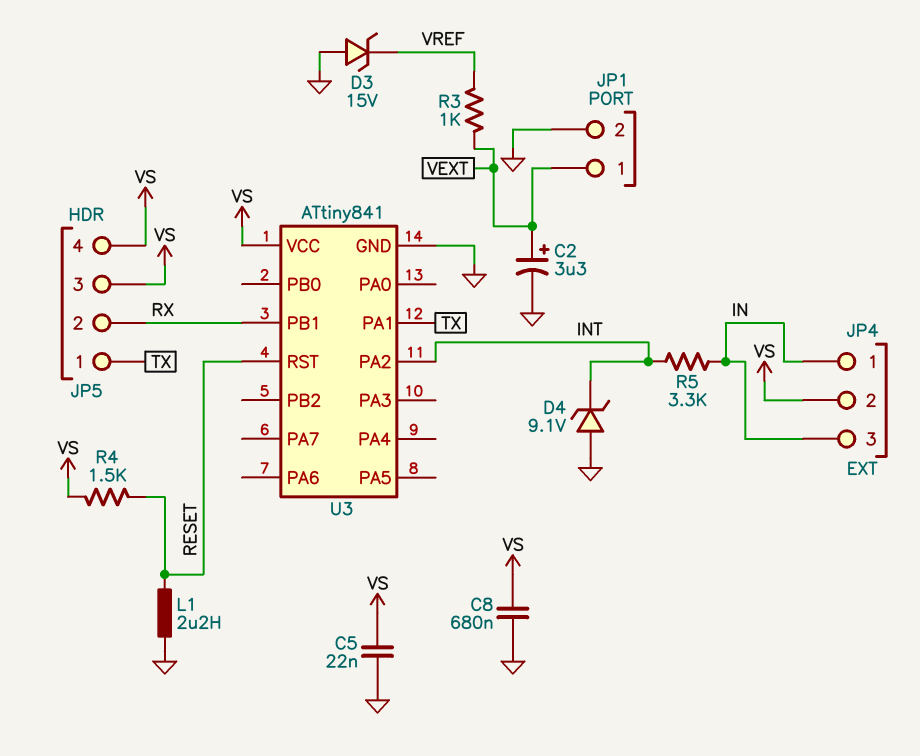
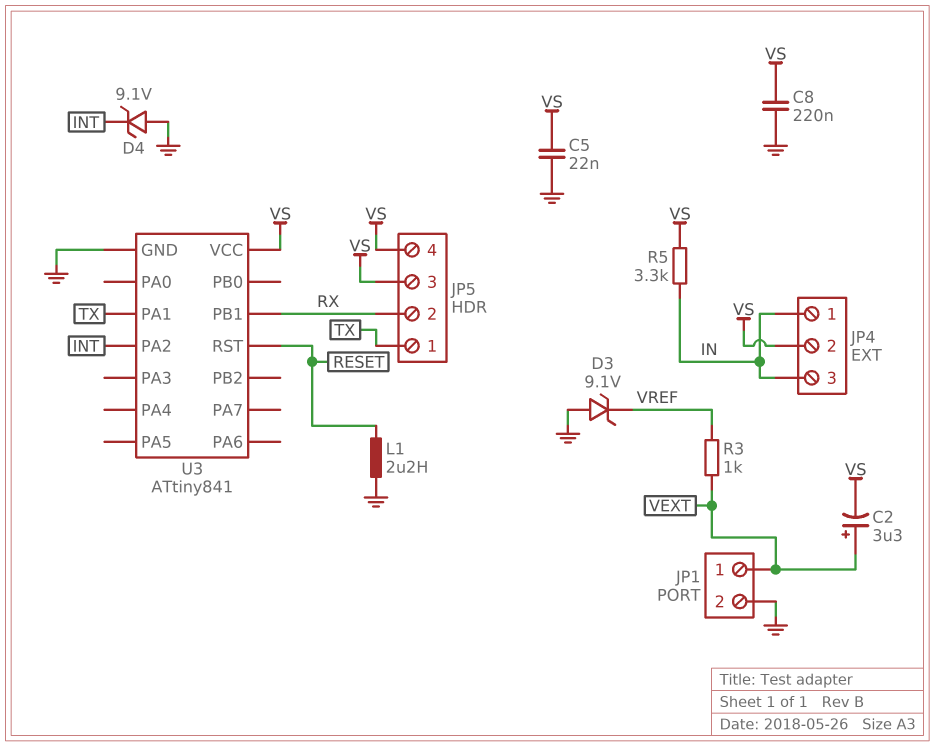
C2: 3.3uF (plus VEXT, minus GND) -> 3.3uF (plus VEXT, minus VS)
C8: 680nF (GND, VS) -> 220nF (GND, VS)
D3: zener 15V (A GND, K VREF) -> zener 9.1V (A GND, K VREF)
R4: 1.5k (RESET, VS) -> none
R5: 3.3k (IN, INT) -> 3.3k (IN, VS)

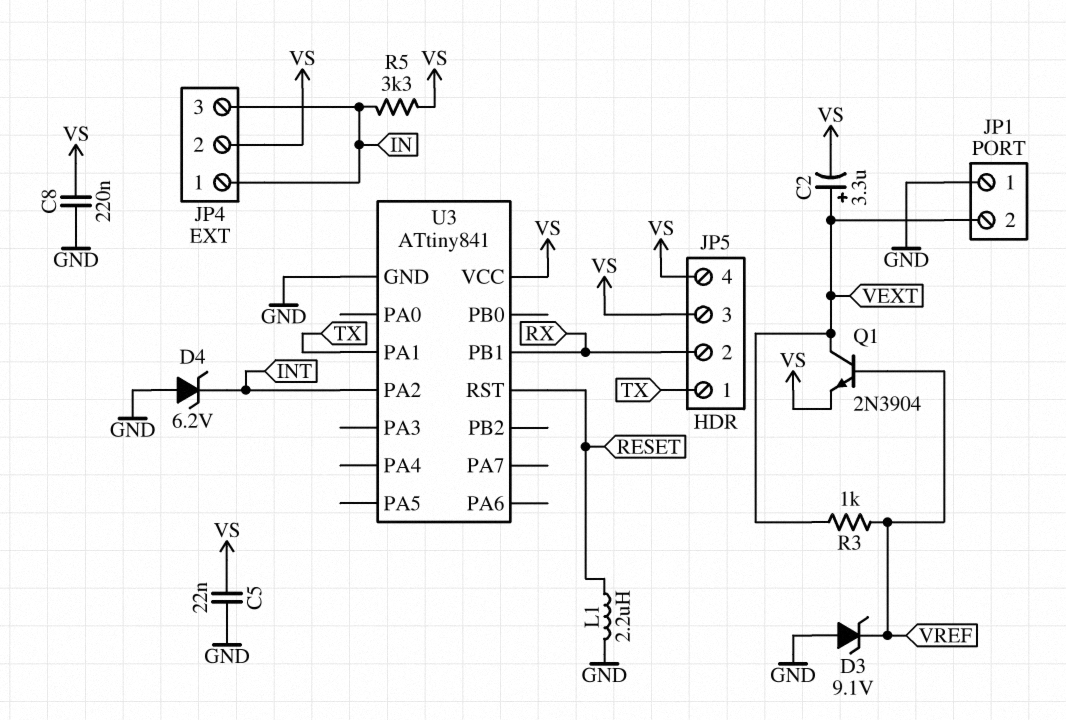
D4: zener 9.1V (A GND, K INT) -> zener 6.2V (A GND, K INT)
JP1 pin 1: VEXT -> GND
JP1 pin 2: GND -> VEXT
Q1: none -> NPN 2N3904 (B VREF, C VEXT, E VS)

